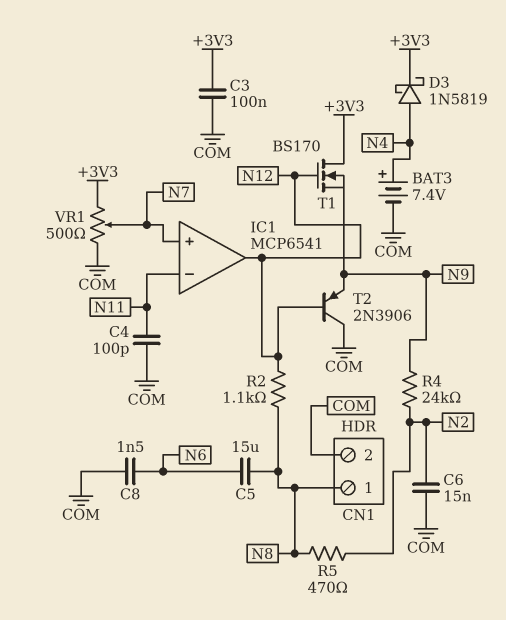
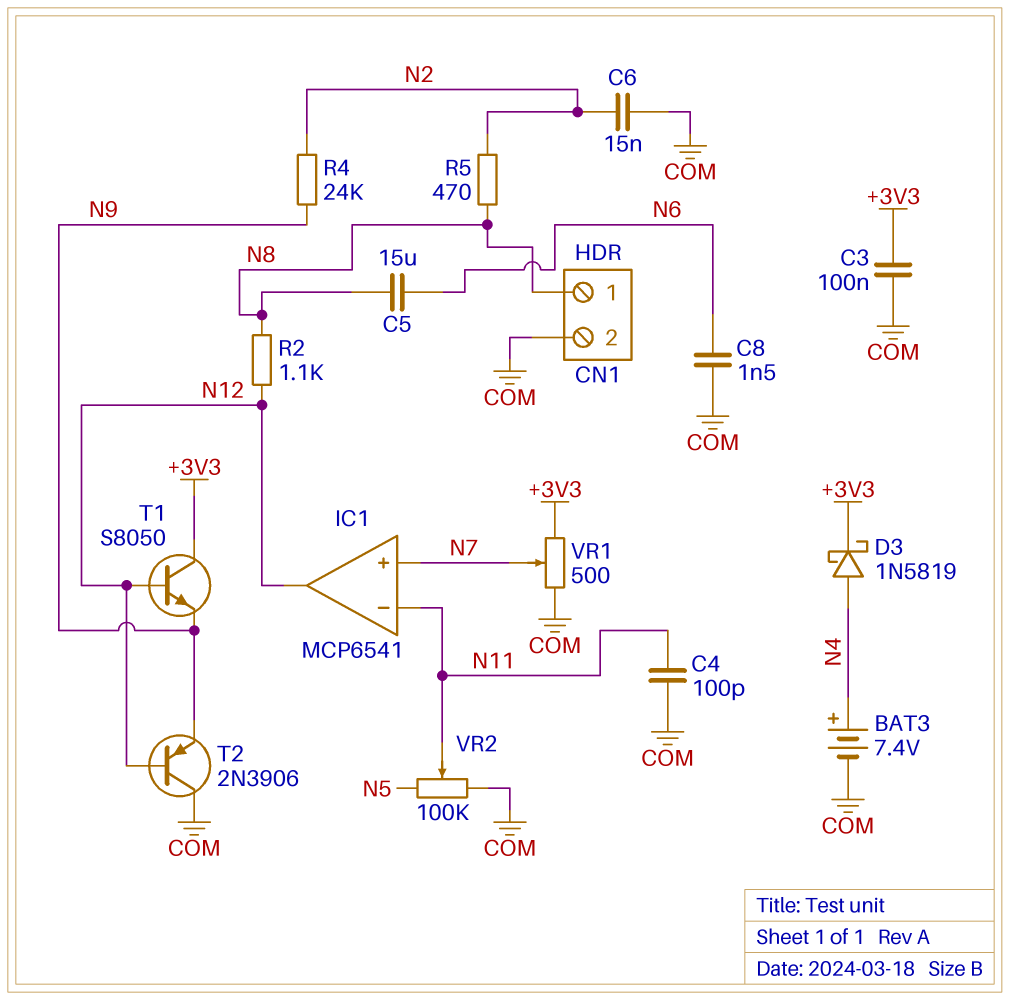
T1: NMOS BS170 (G N12, D +3V3, S N9) -> NPN S8050 (B N12, C +3V3, E N9)
VR2: none -> 100k (COM, N5, wiper N11)

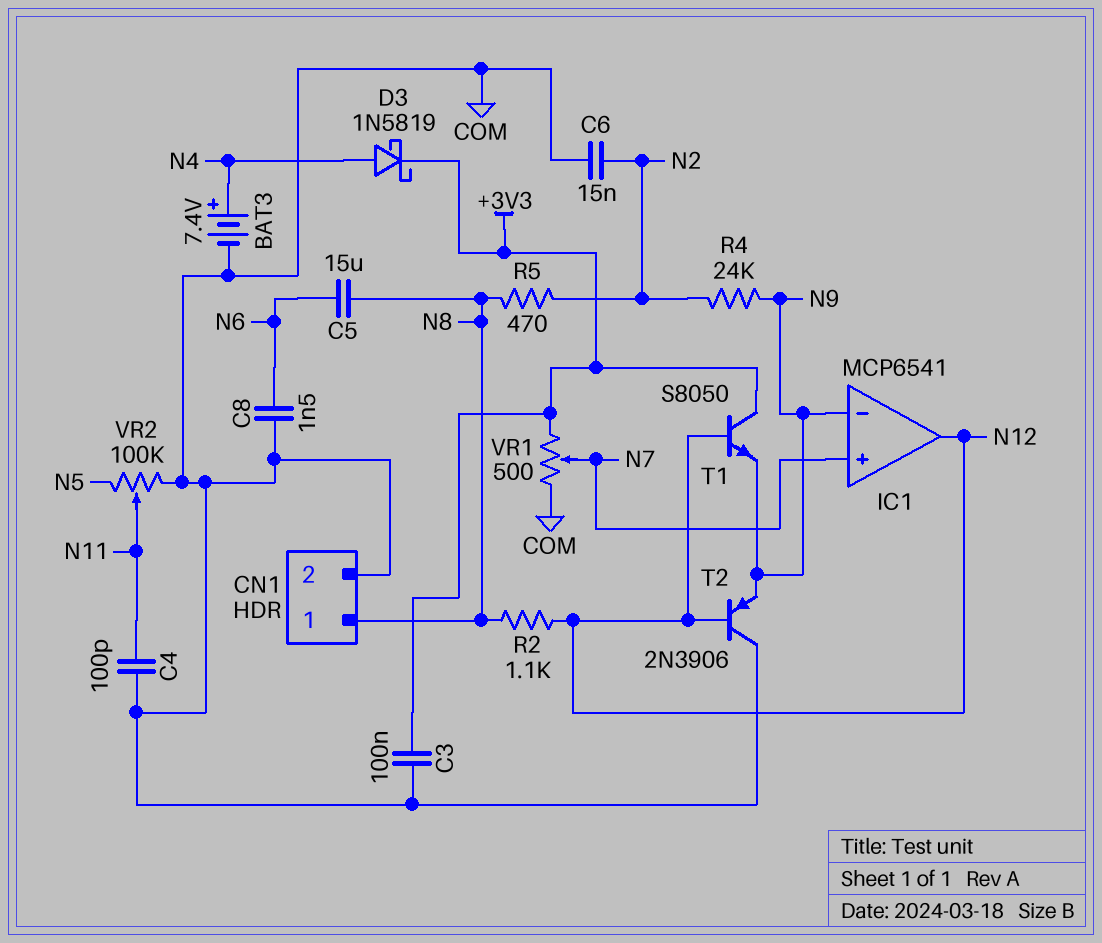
IC1 pin in-: N11 -> N9

